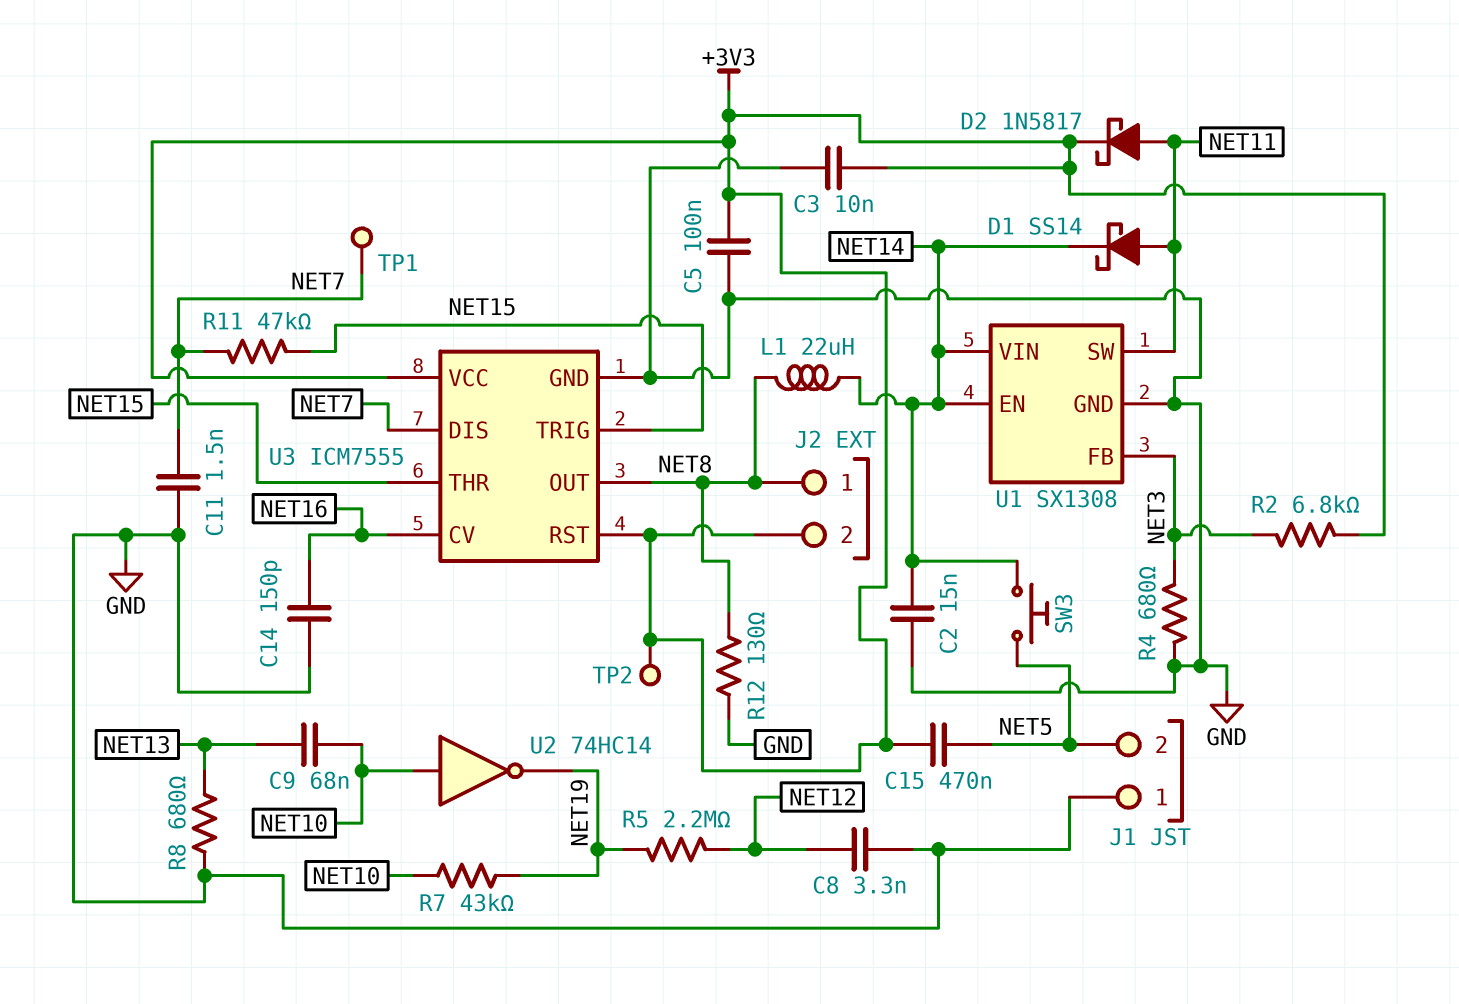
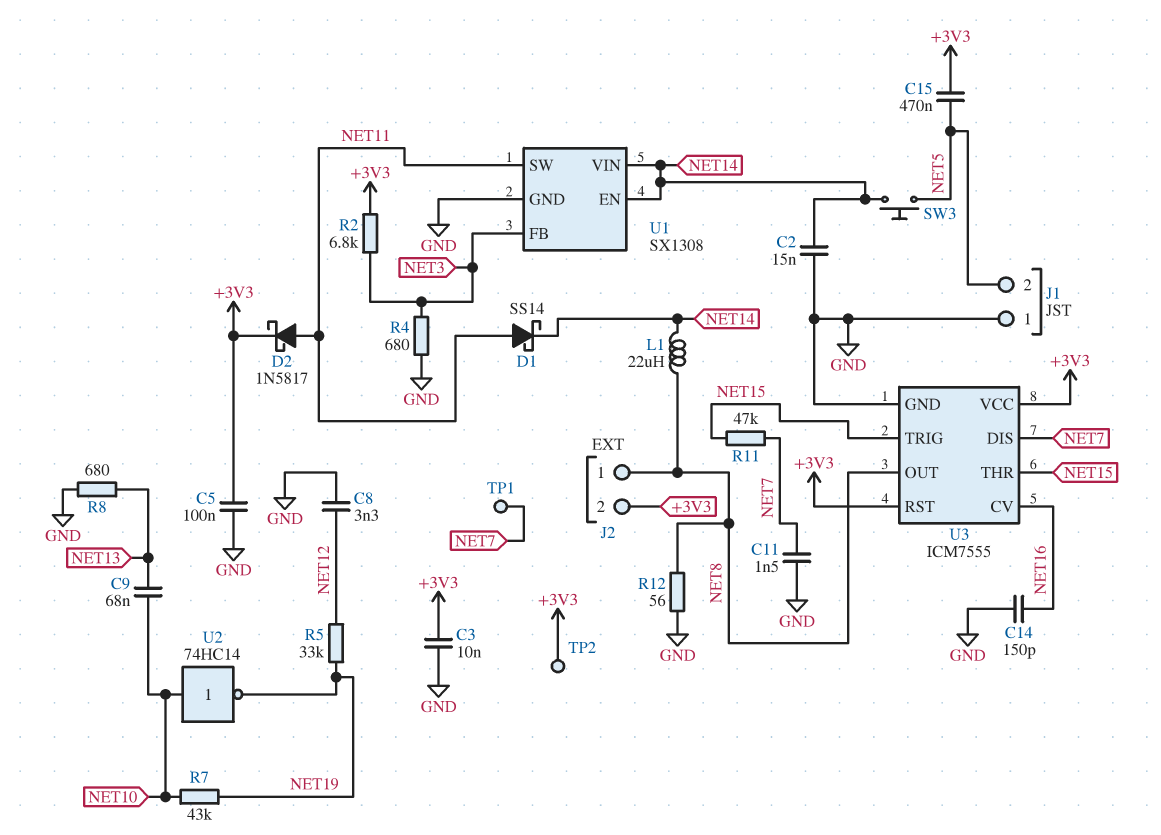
R5: 2.2M (NET12, NET19) -> 33k (NET12, NET19)
R12: 130 (GND, NET8) -> 56 (GND, NET8)

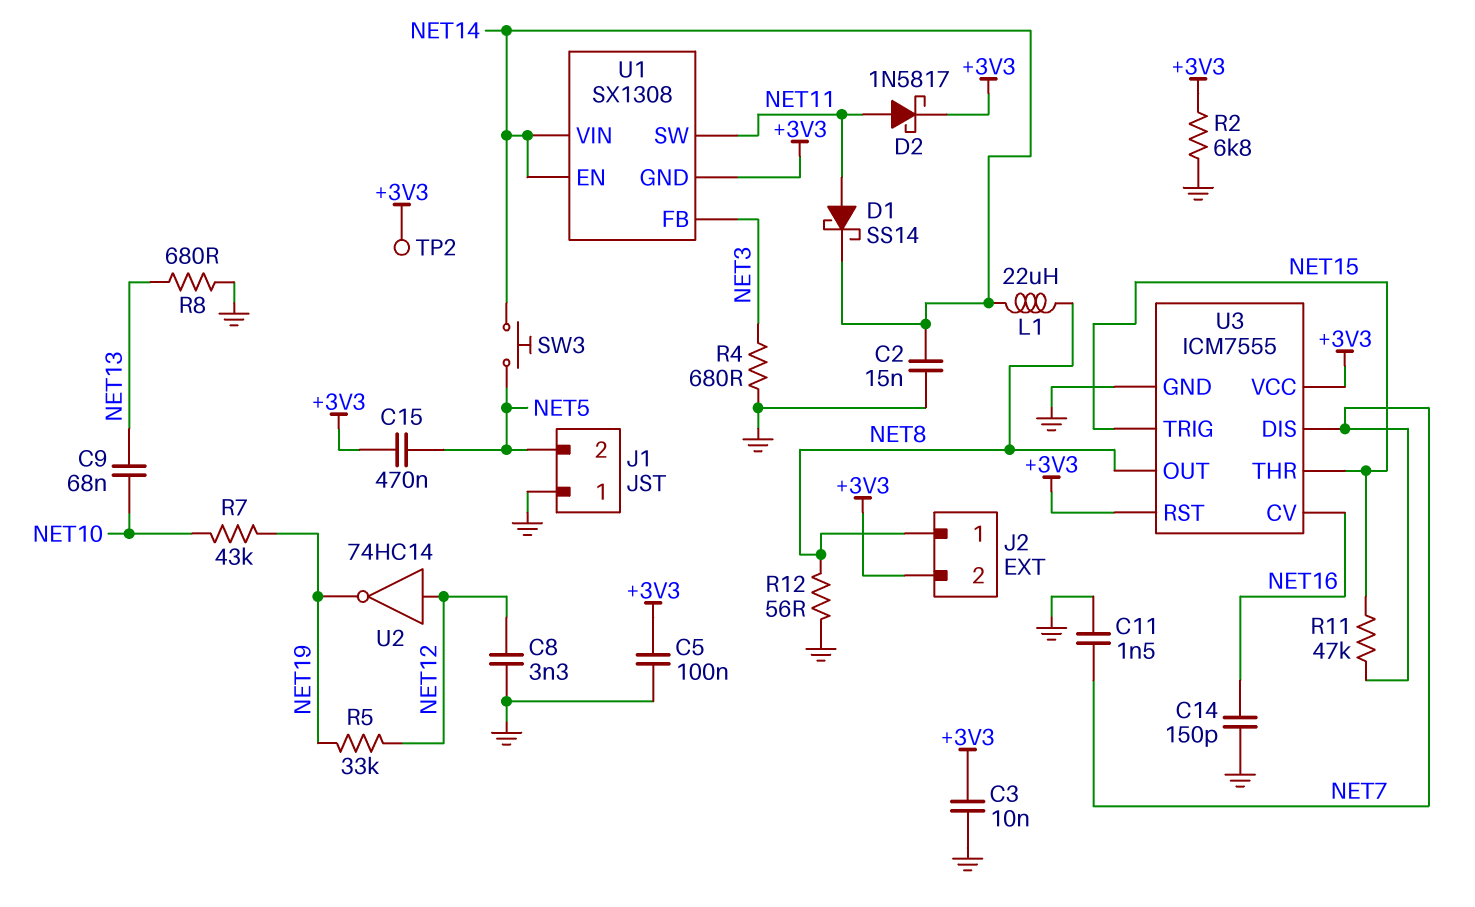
R2: 6.8k (+3V3, NET3) -> 6.8k (+3V3, GND)
TP1: test point (NET7) -> none
U1 pin GND: GND -> +3V3
U2: NOT 74HC14 (in NET10, out NET19) -> NOT 74HC14 (in NET12, out NET19)

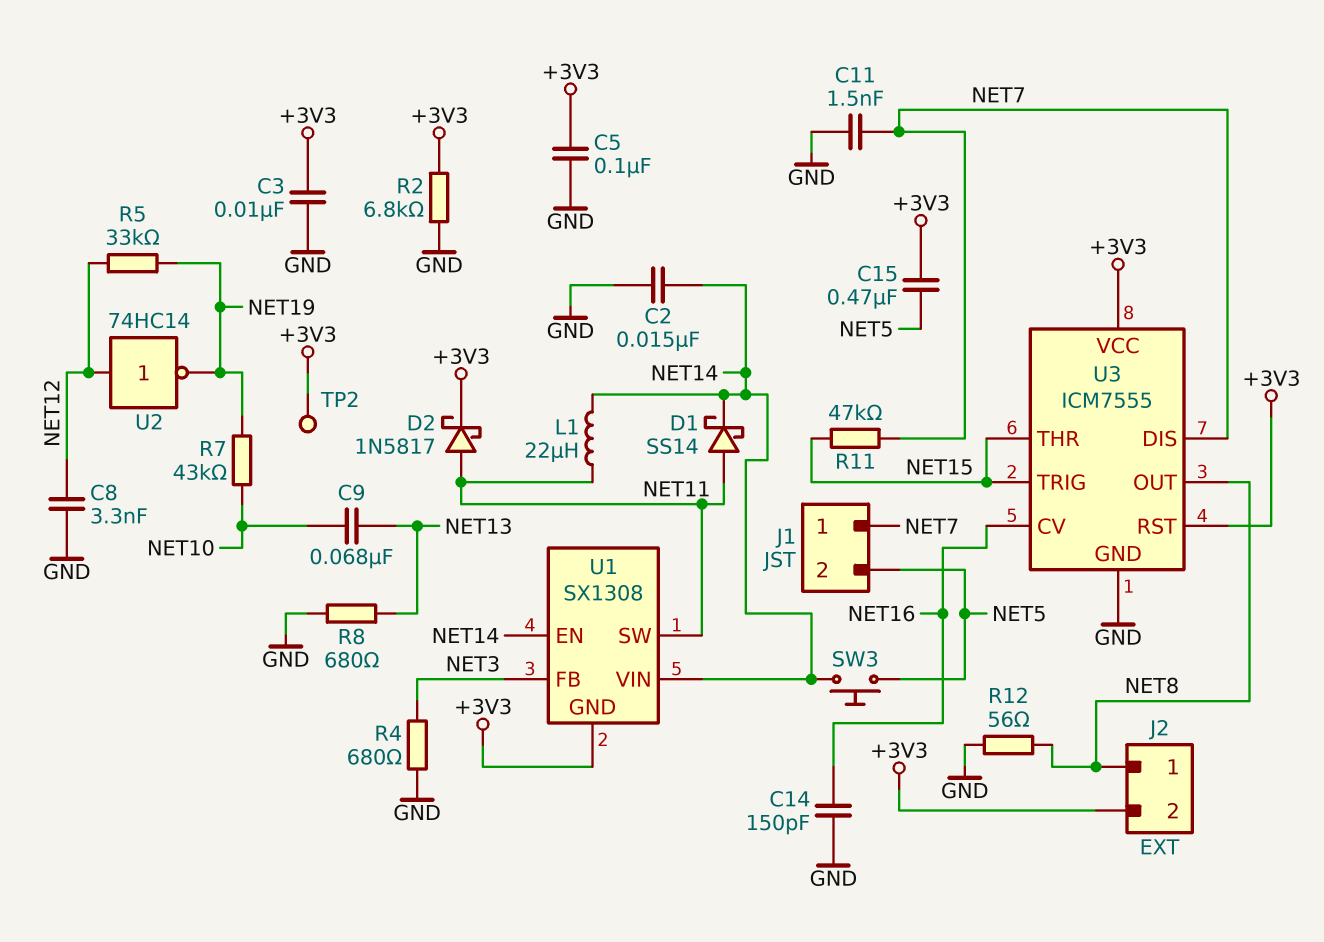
J1 pin 1: GND -> NET7
L1: 22uH (NET8, NET14) -> 22uH (NET11, NET14)

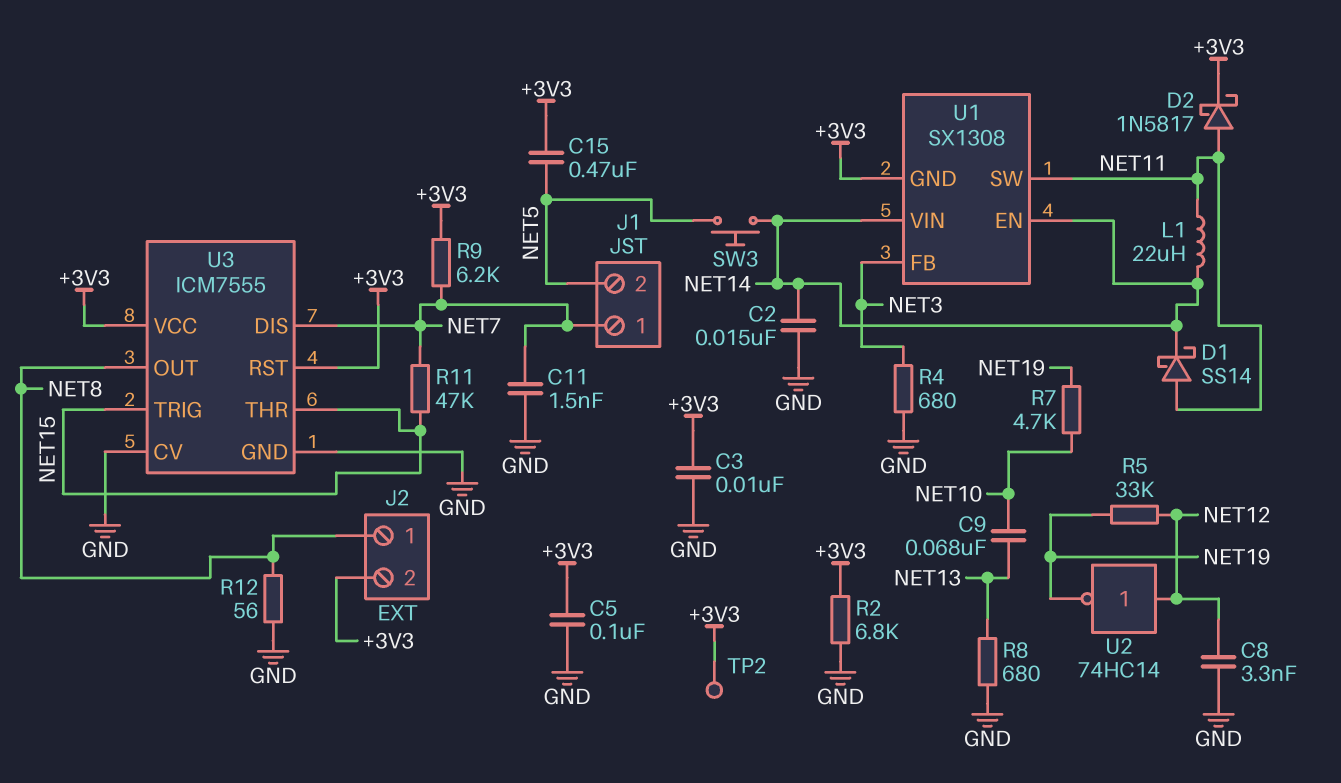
C14: 150pF (GND, NET16) -> none
R7: 43k (NET10, NET19) -> 4.7k (NET10, NET19)
R9: none -> 6.2k (+3V3, NET7)
U3 pin CV: NET16 -> GND

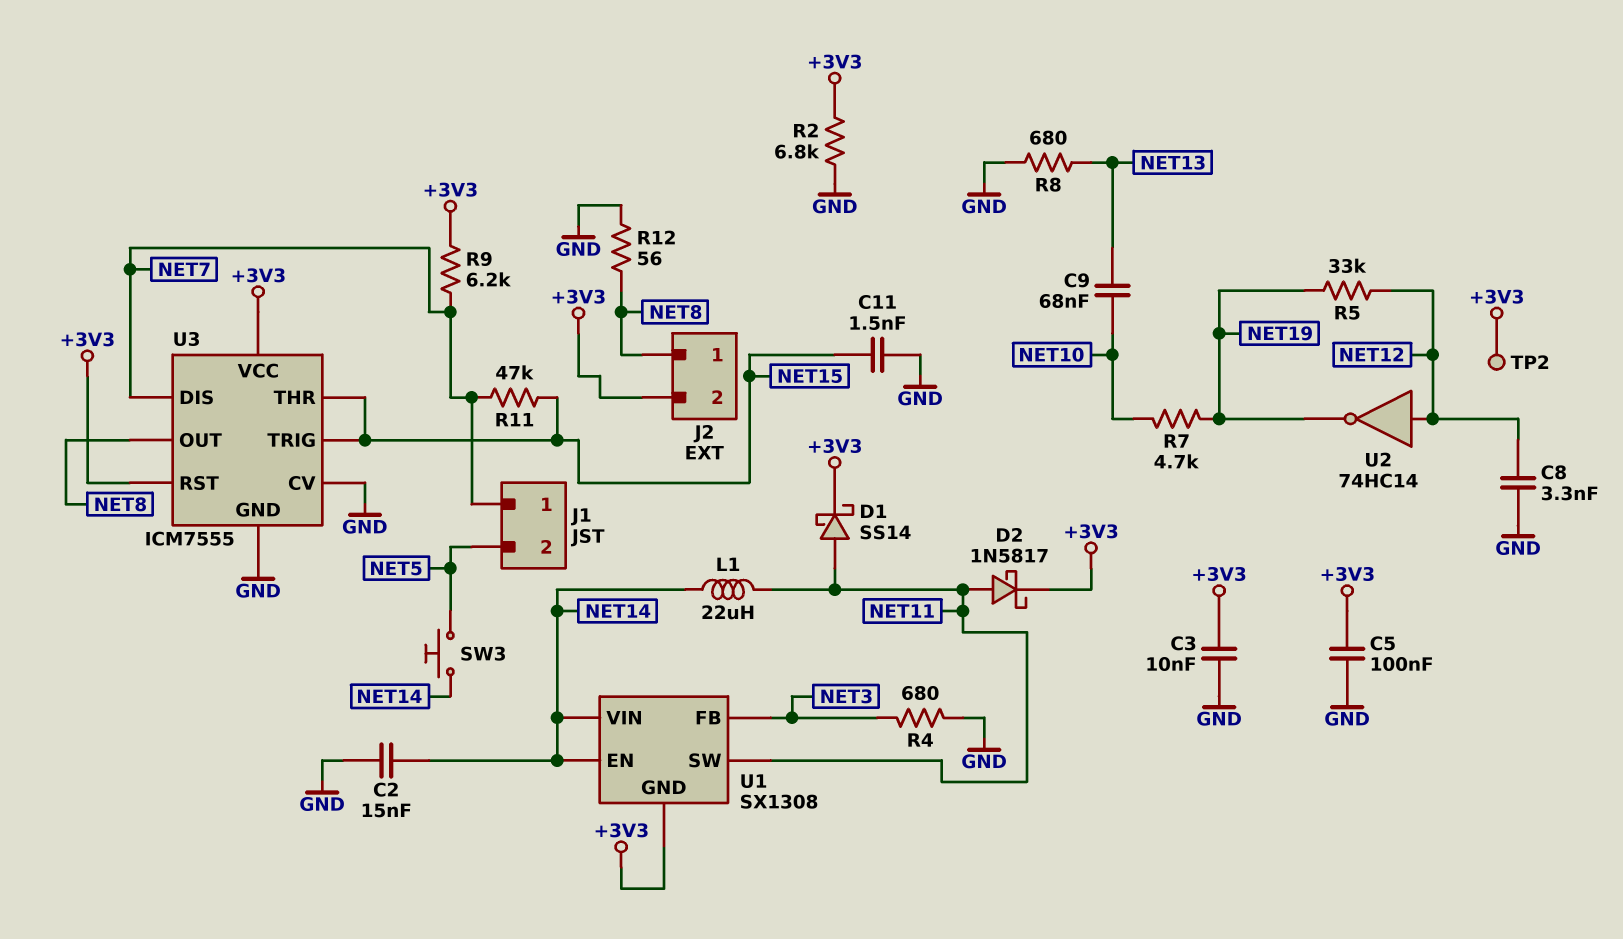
C11: 1.5nF (GND, NET7) -> 1.5nF (GND, NET15)
C15: 470nF (+3V3, NET5) -> none
D1: schottky SS14 (A NET11, K NET14) -> schottky SS14 (A NET11, K +3V3)

